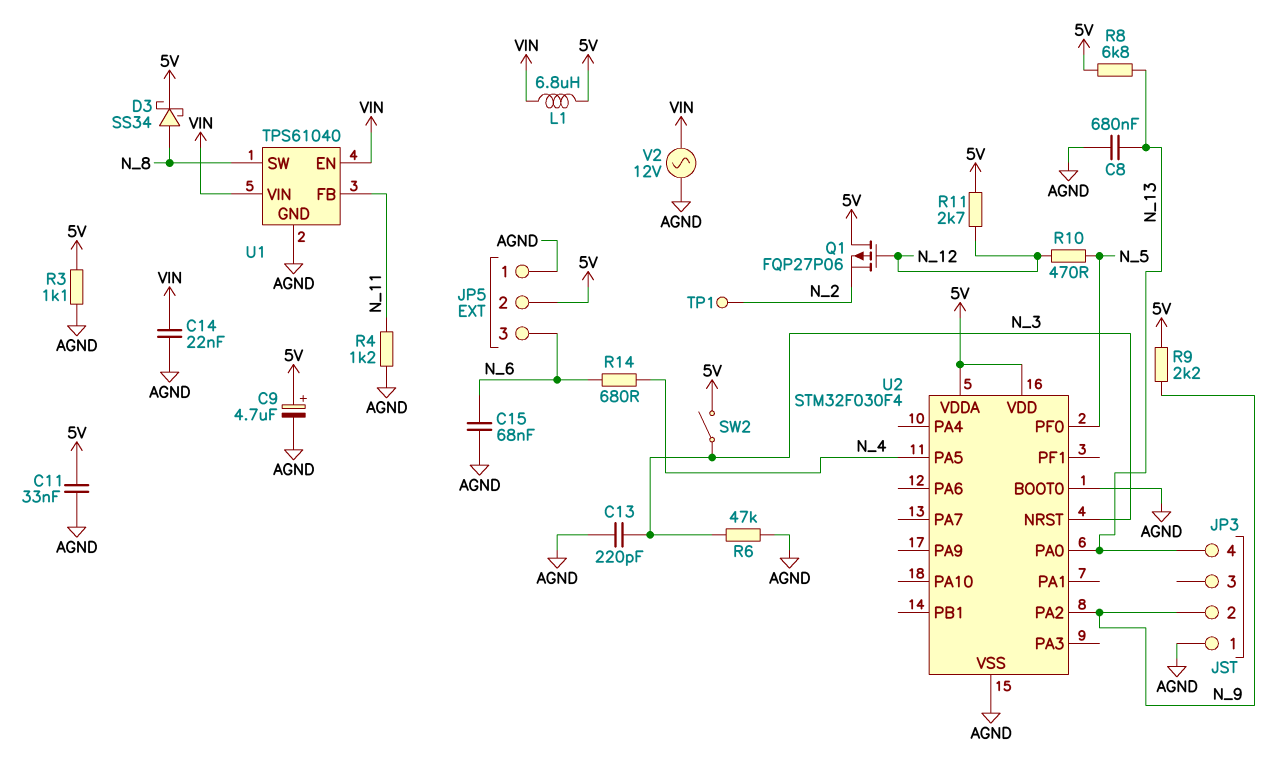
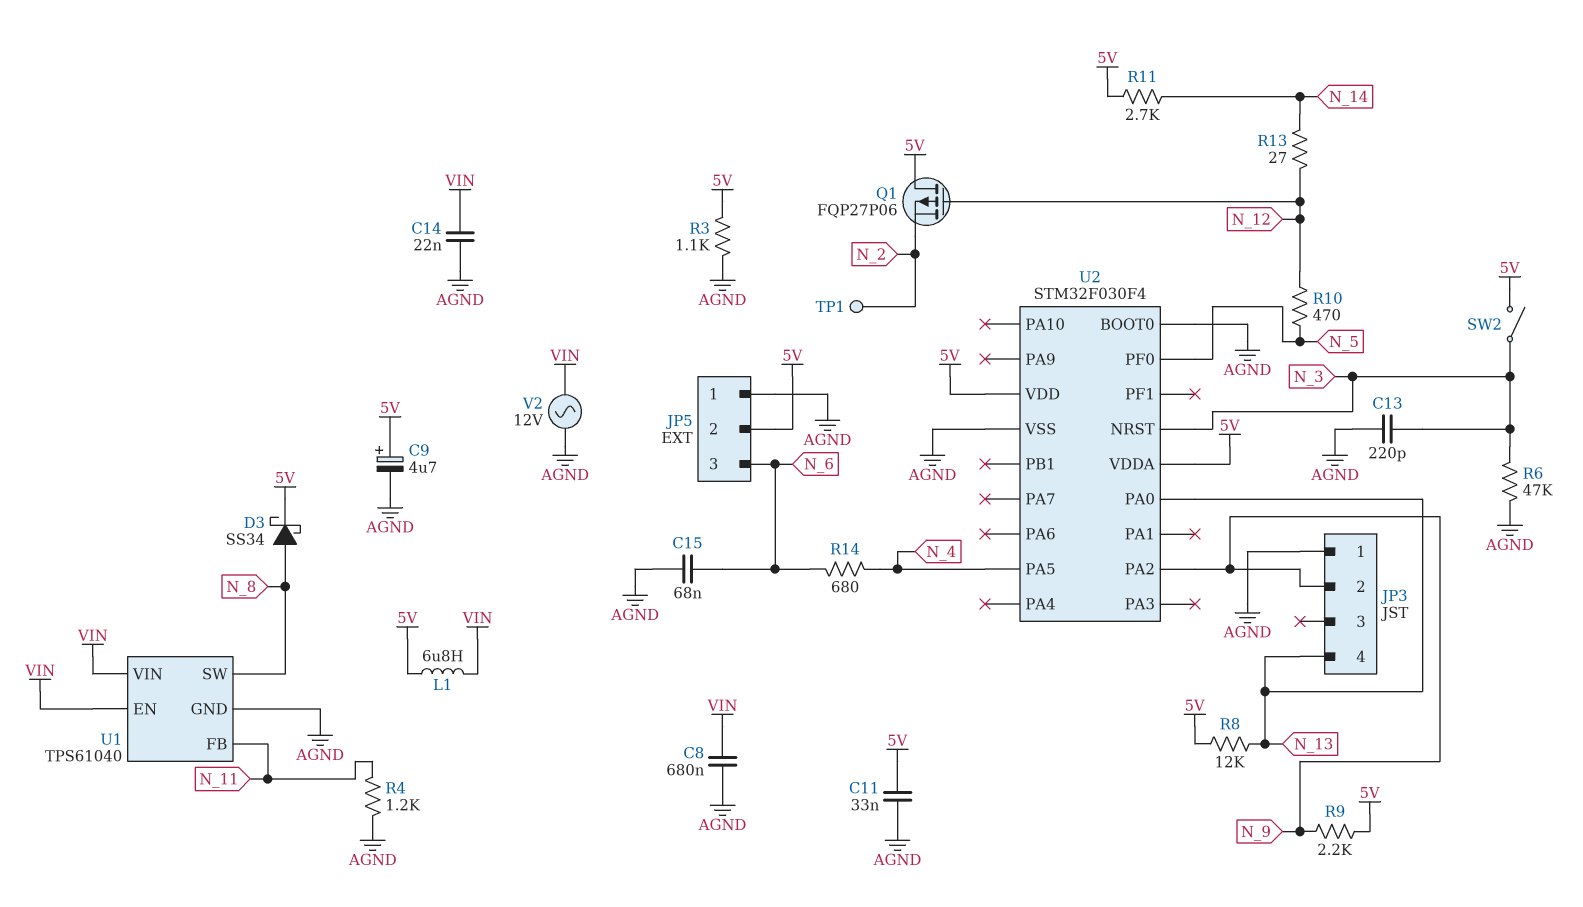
C8: 680nF (AGND, N_13) -> 680nF (AGND, VIN)
R8: 6.8k (5V, N_13) -> 12k (5V, N_13)
R11: 2.7k (5V, N_12) -> 2.7k (5V, N_14)
R13: none -> 27 (N_12, N_14)

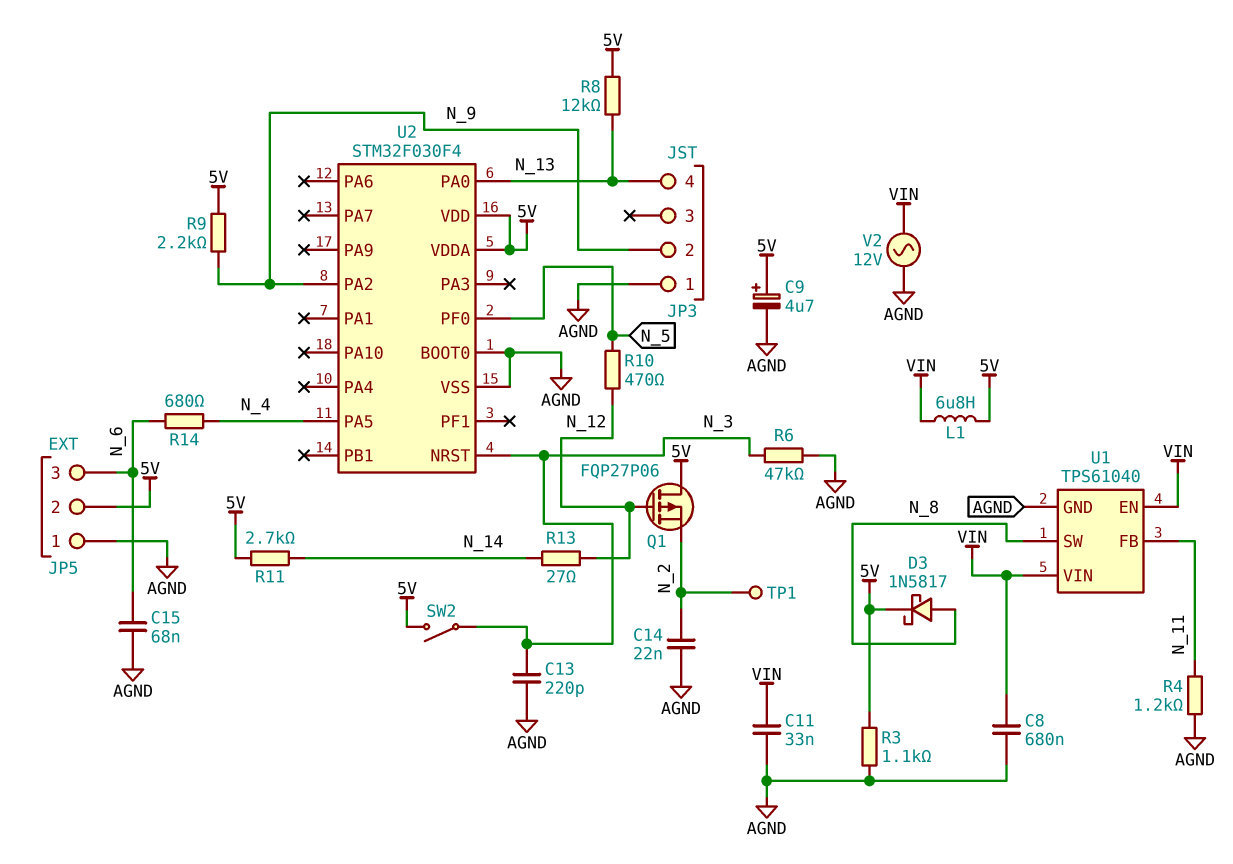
C11: 33nF (5V, AGND) -> 33nF (AGND, VIN)
C14: 22nF (AGND, VIN) -> 22nF (AGND, N_2)
D3: schottky SS34 (A N_8, K 5V) -> schottky 1N5817 (A N_8, K 5V)

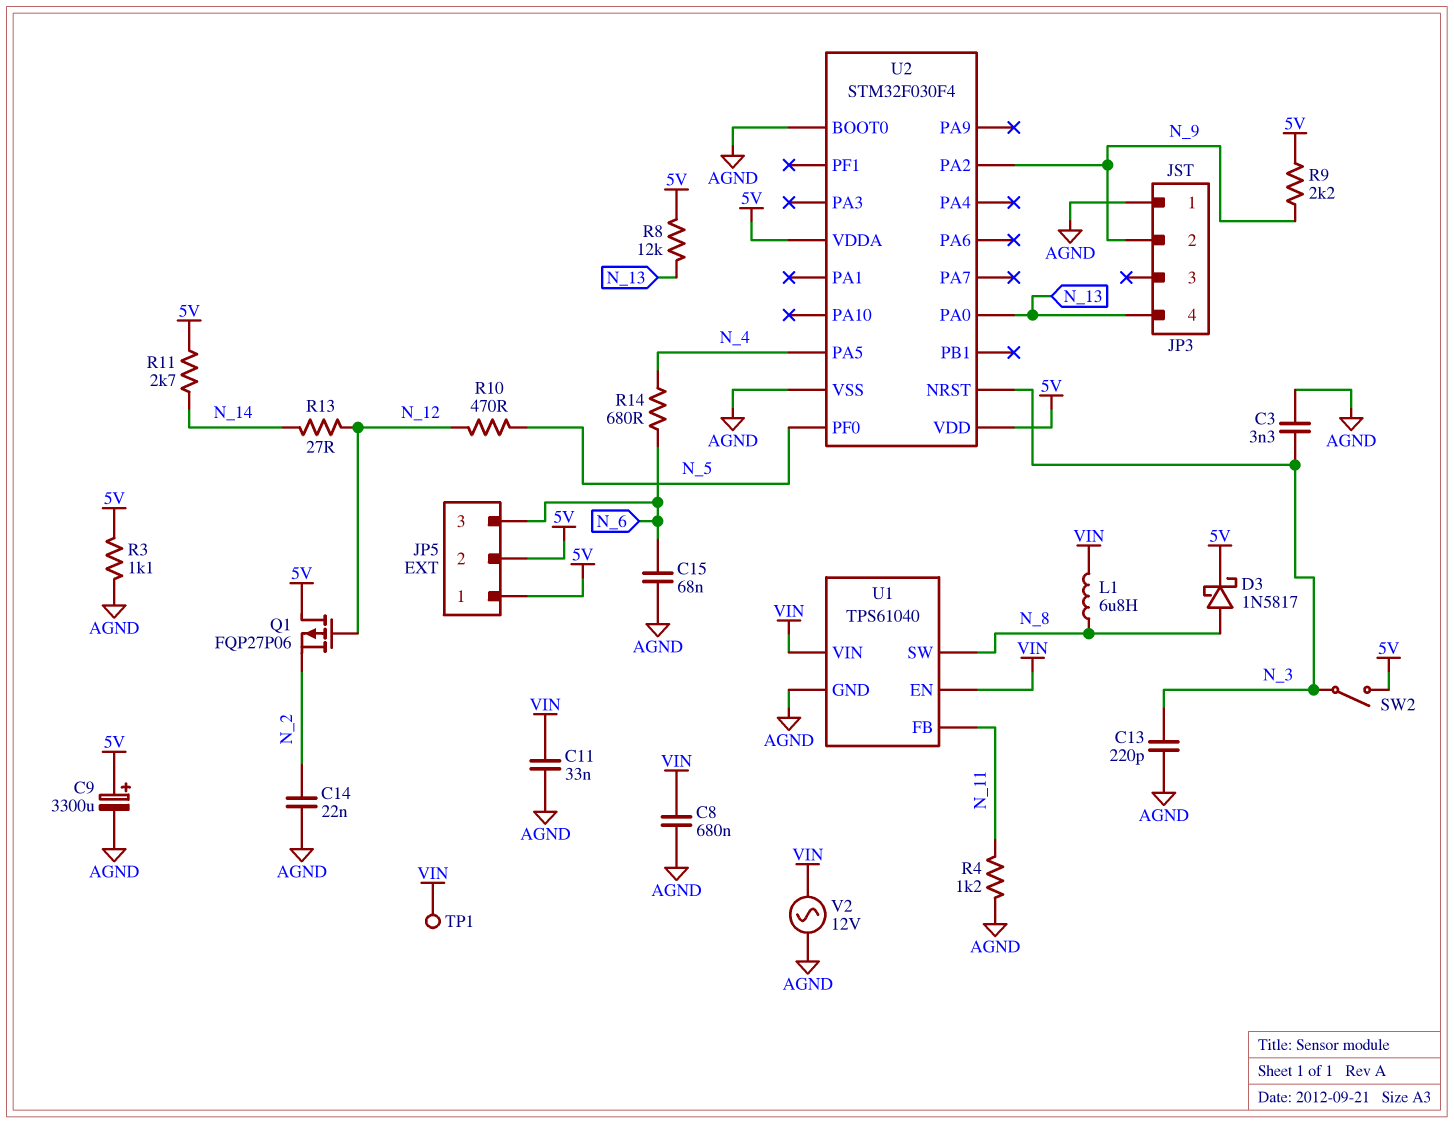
C3: none -> 3.3nF (AGND, N_3)
C9: 4.7uF (plus 5V, minus AGND) -> 3300uF (plus 5V, minus AGND)
JP5 pin 1: AGND -> 5V
L1: 6.8uH (5V, VIN) -> 6.8uH (N_8, VIN)
R6: 47k (AGND, N_3) -> none
TP1: test point (N_2) -> test point (VIN)

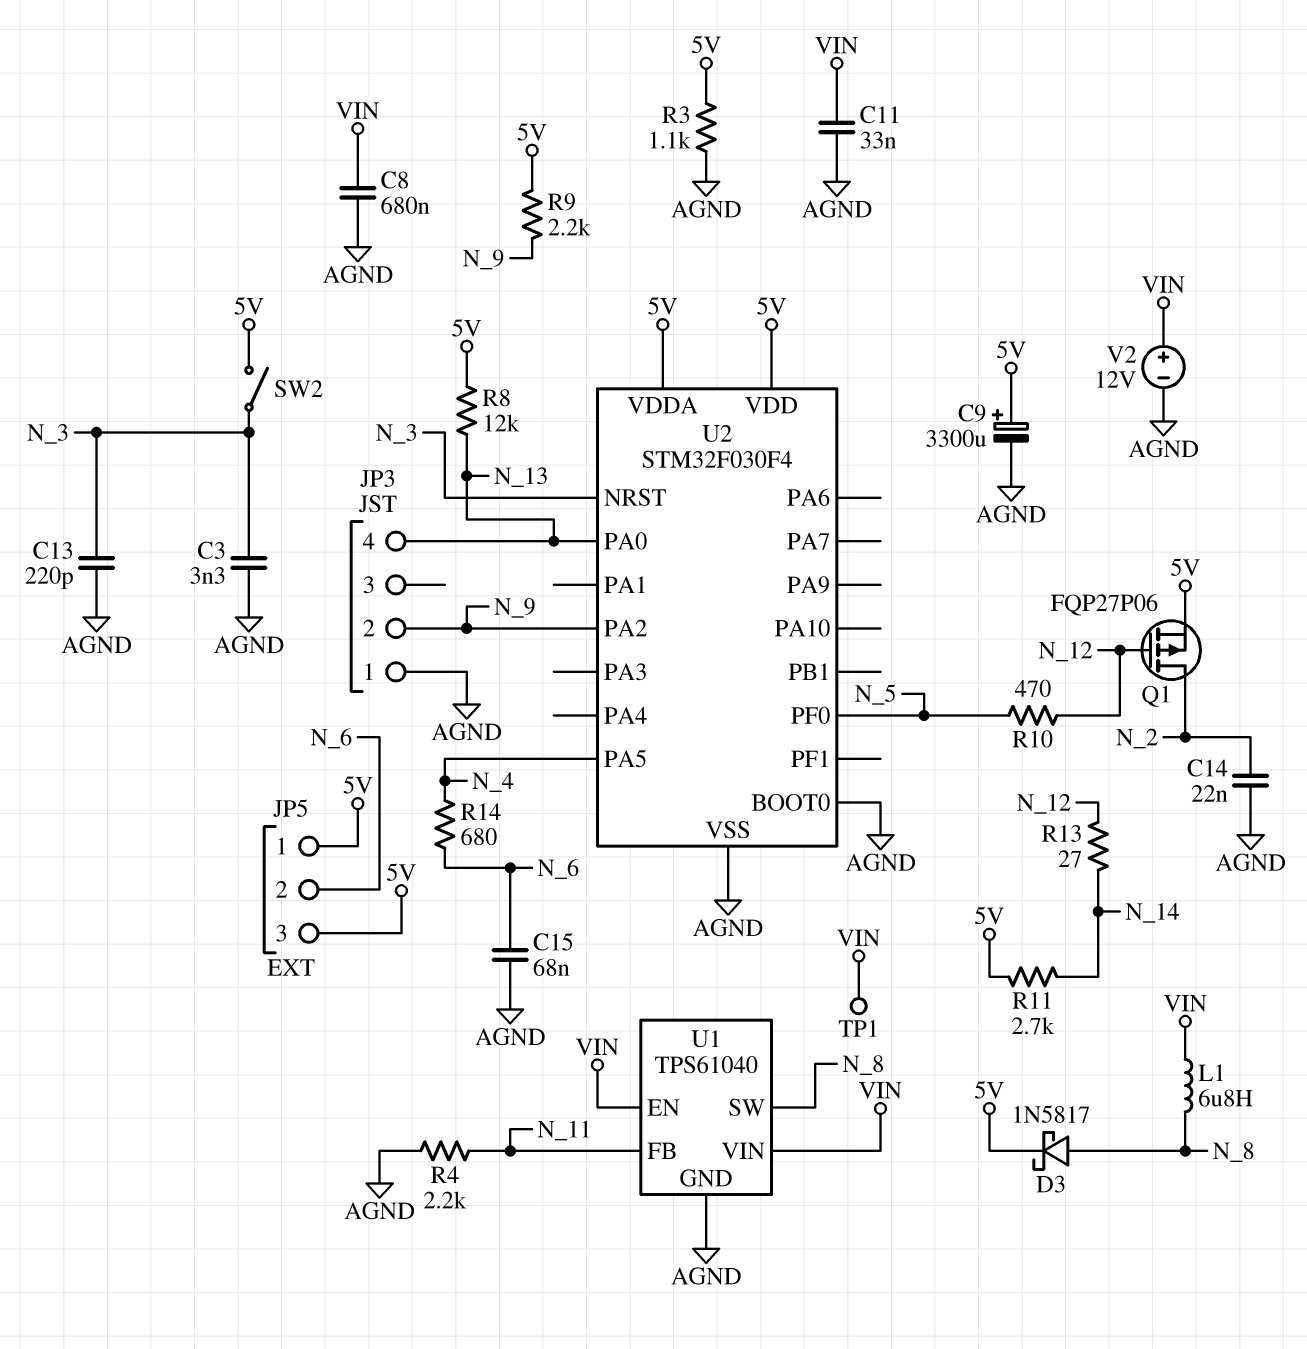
JP5 pin 2: 5V -> N_6
JP5 pin 3: N_6 -> 5V
Q1: PMOS FQP27P06 (G N_12, D 5V, S N_2) -> PMOS FQP27P06 (G N_12, D N_2, S 5V)
R4: 1.2k (AGND, N_11) -> 2.2k (AGND, N_11)
V2: AC 12V (AGND, VIN) -> 12V (plus VIN, minus AGND)

